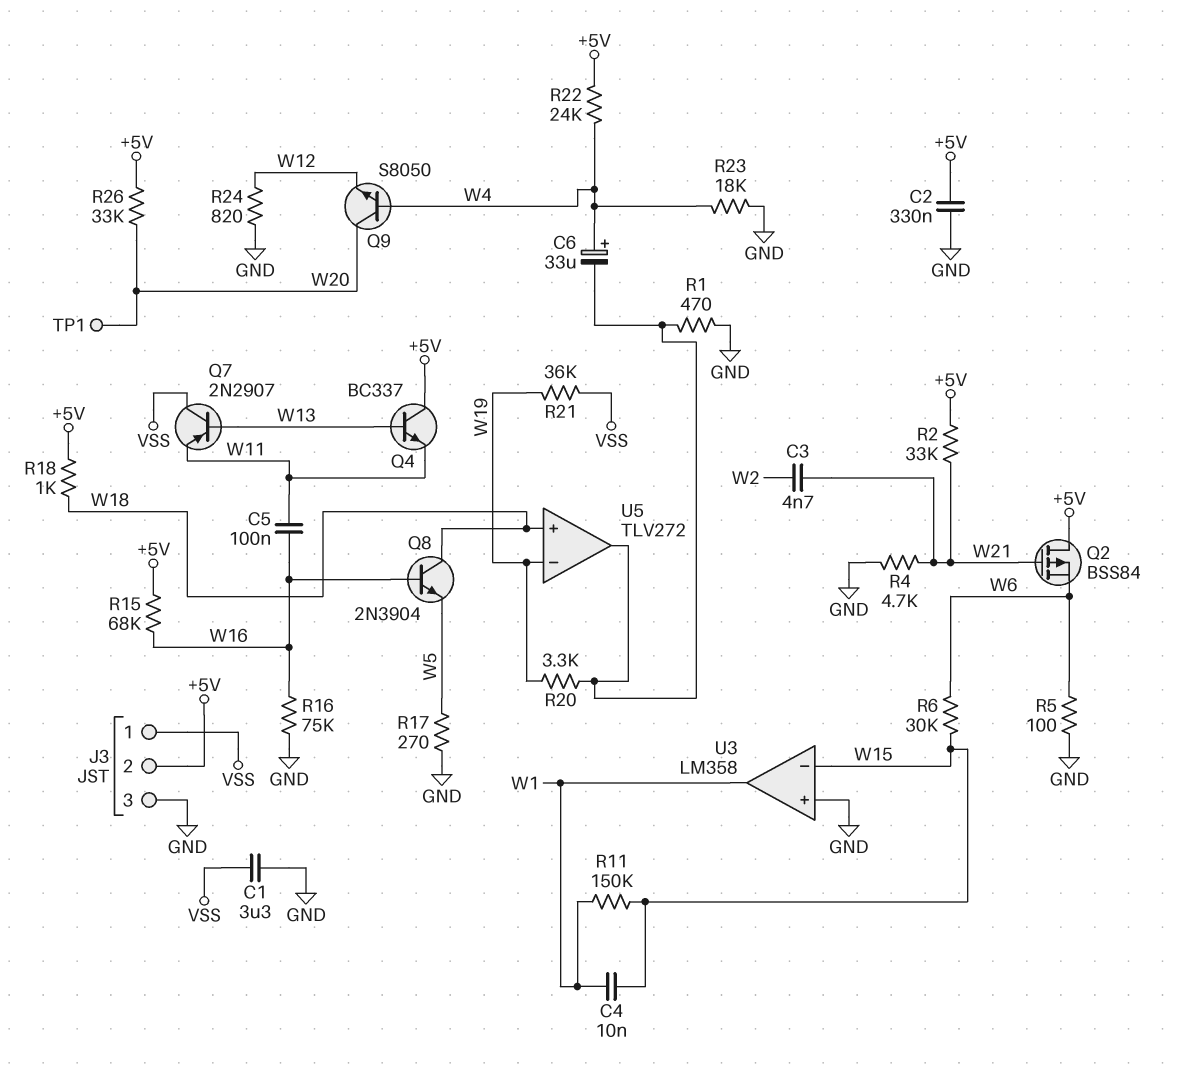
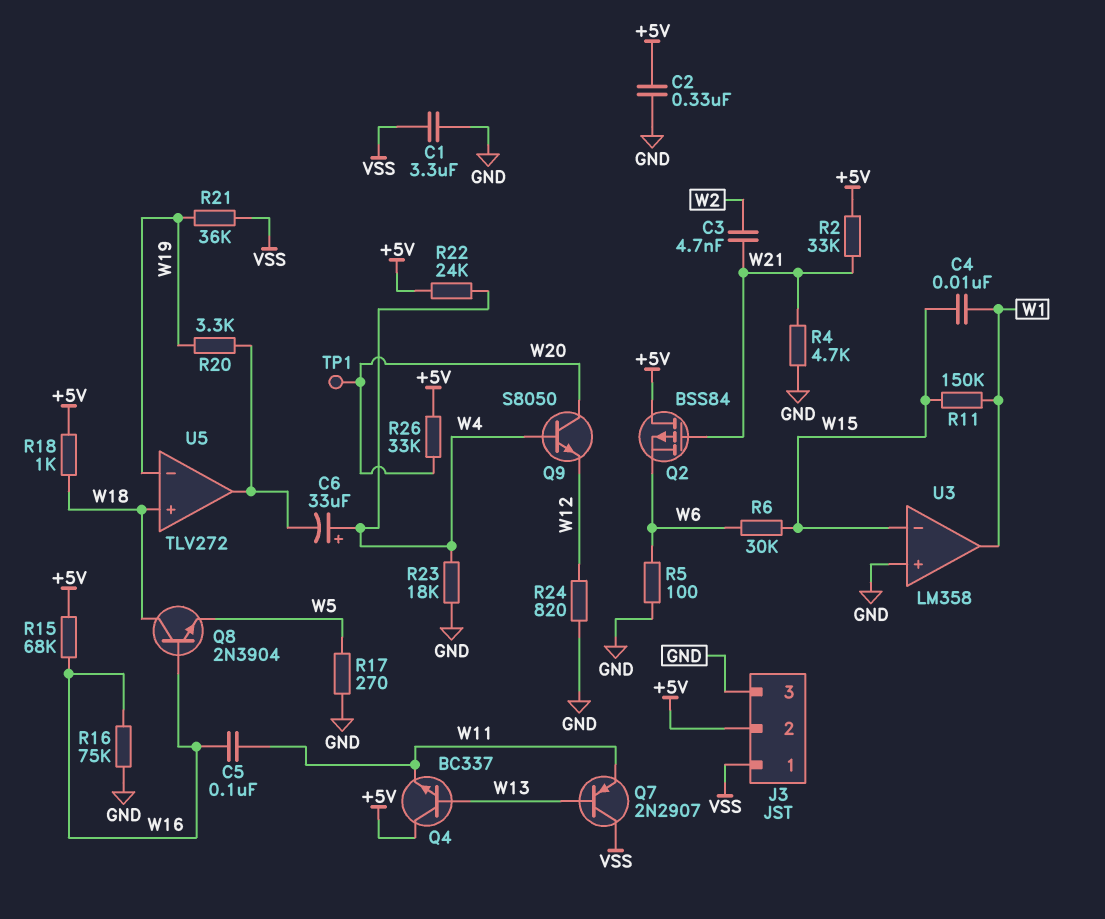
R1: 470 (GND, U5/out) -> none

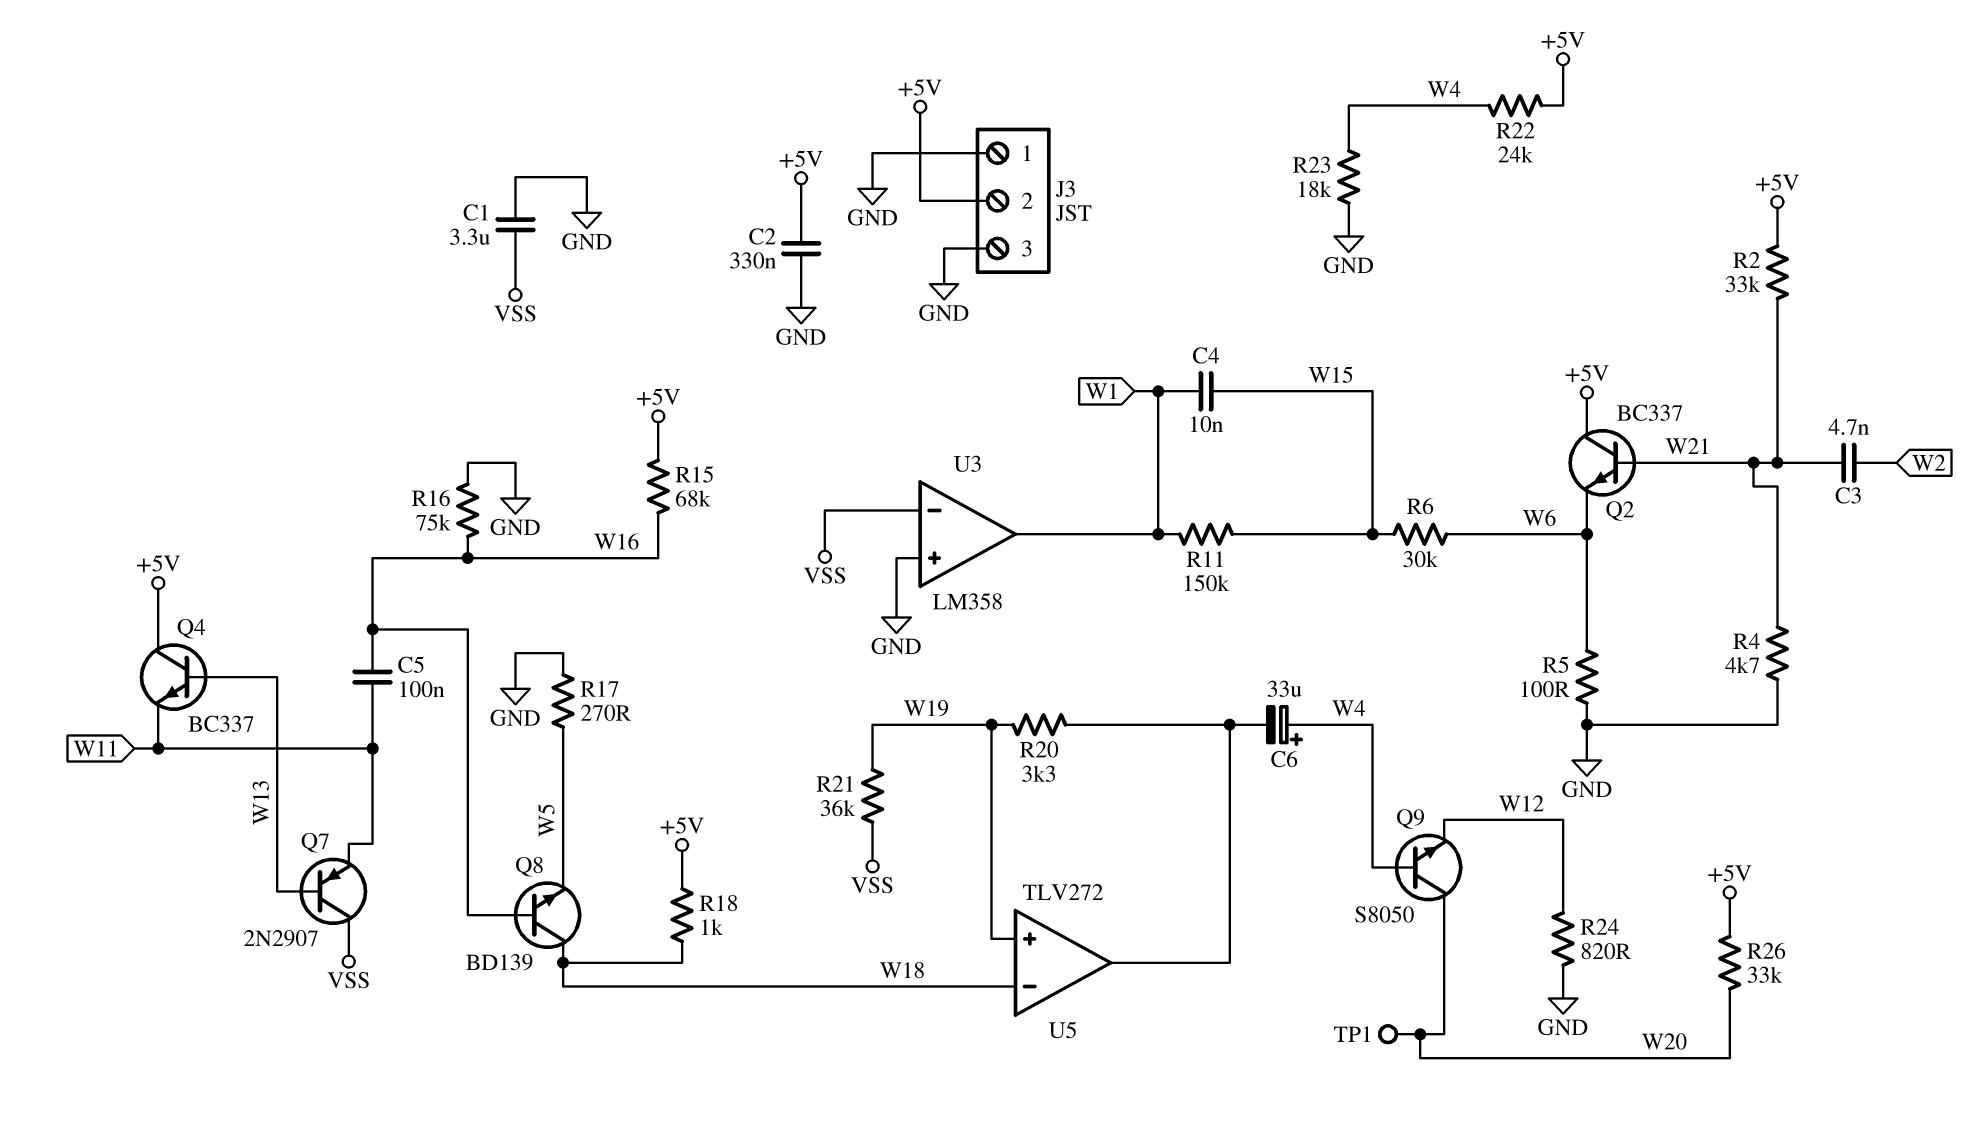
J3 pin 1: VSS -> GND
Q2: PMOS BSS84 (G W21, D +5V, S W6) -> NPN BC337 (B W21, C +5V, E W6)
Q8: NPN 2N3904 (B W16, C W18, E W5) -> NPN BD139 (B W16, C W18, E W5)
U3 pin in-: W15 -> VSS
U5 pin in+: W18 -> W19
U5 pin in-: W19 -> W18

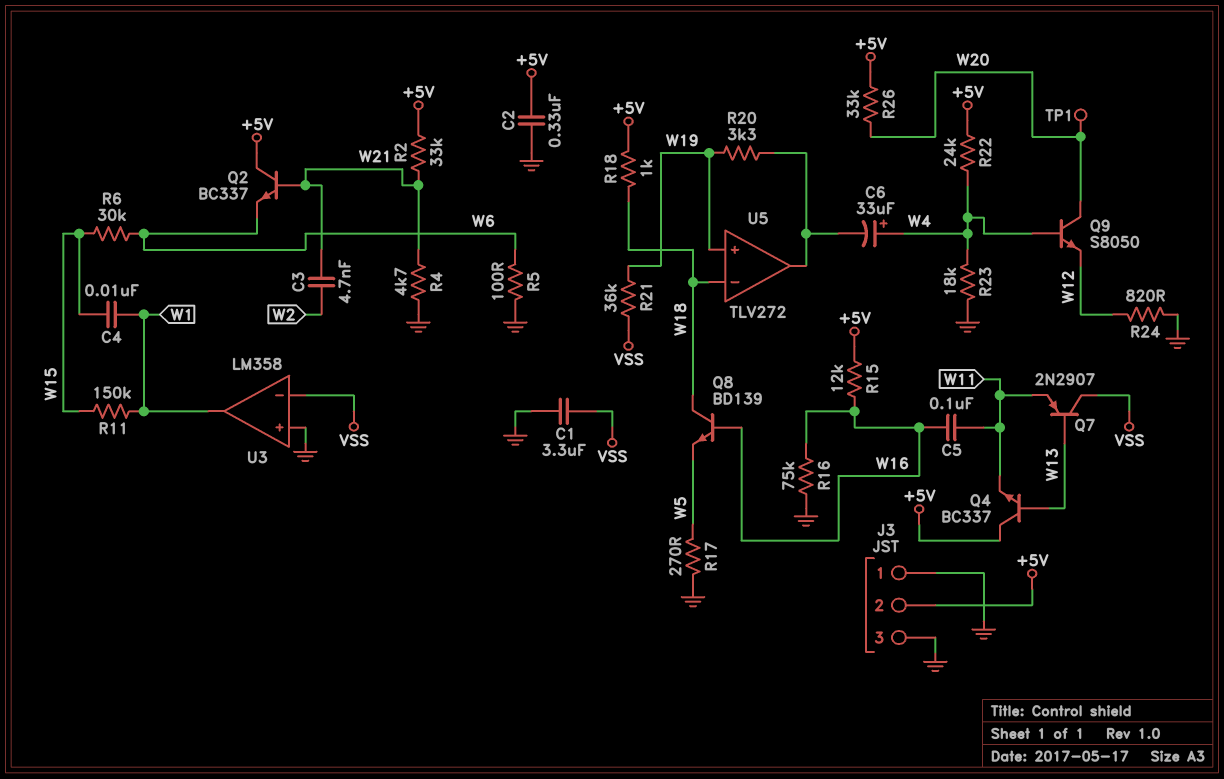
R15: 68k (+5V, W16) -> 12k (+5V, W16)

